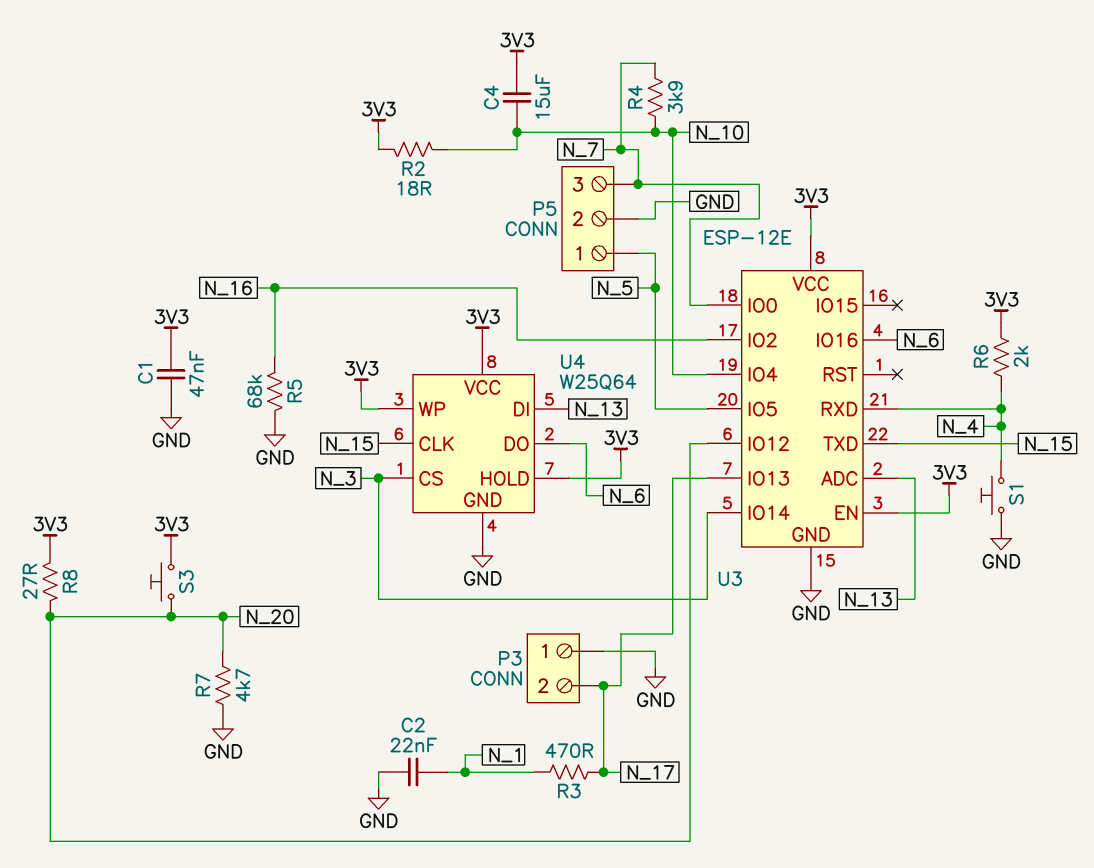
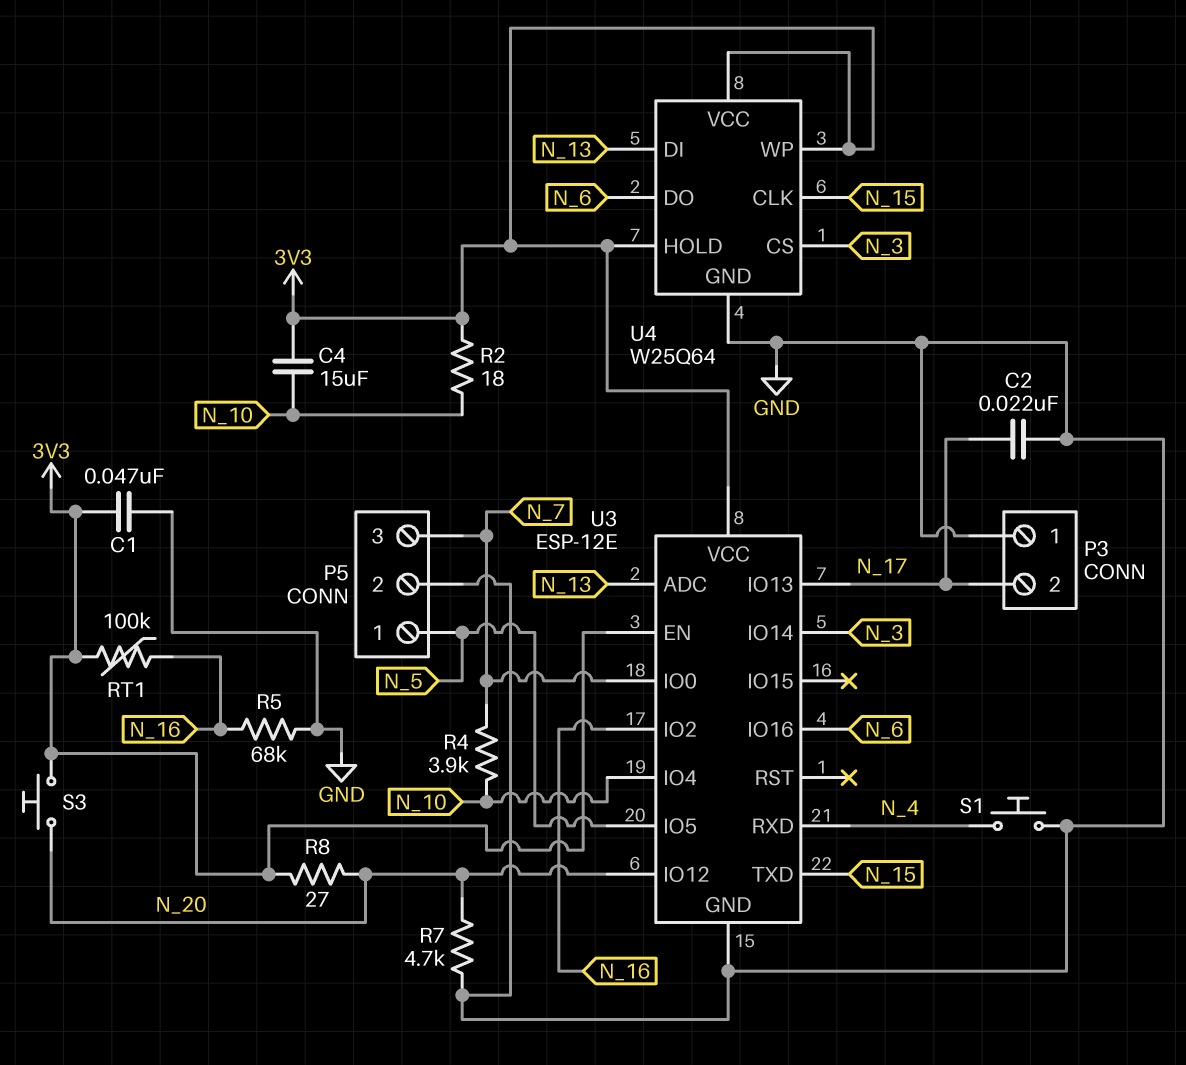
C2: 22nF (GND, N_1) -> 22nF (GND, N_17)
R3: 470 (N_1, N_17) -> none
R6: 2k (3V3, N_4) -> none
RT1: none -> 100k (3V3, N_16)

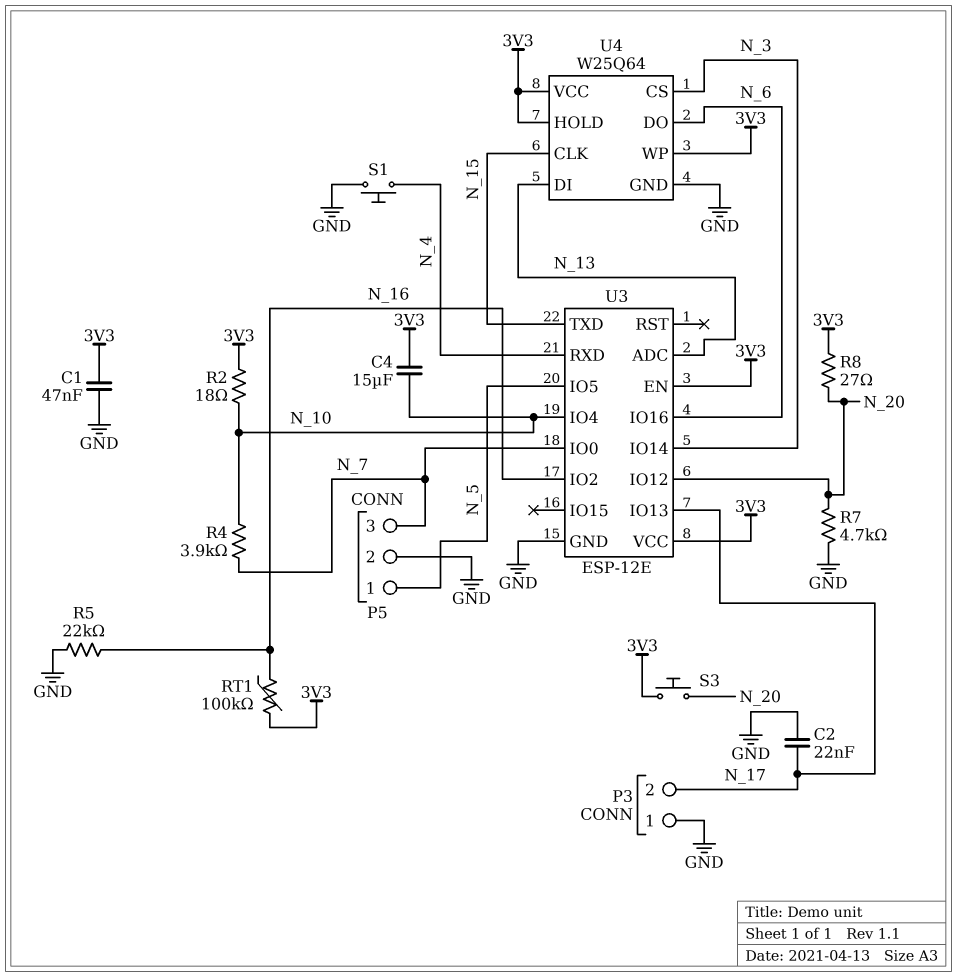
R5: 68k (GND, N_16) -> 22k (GND, N_16)

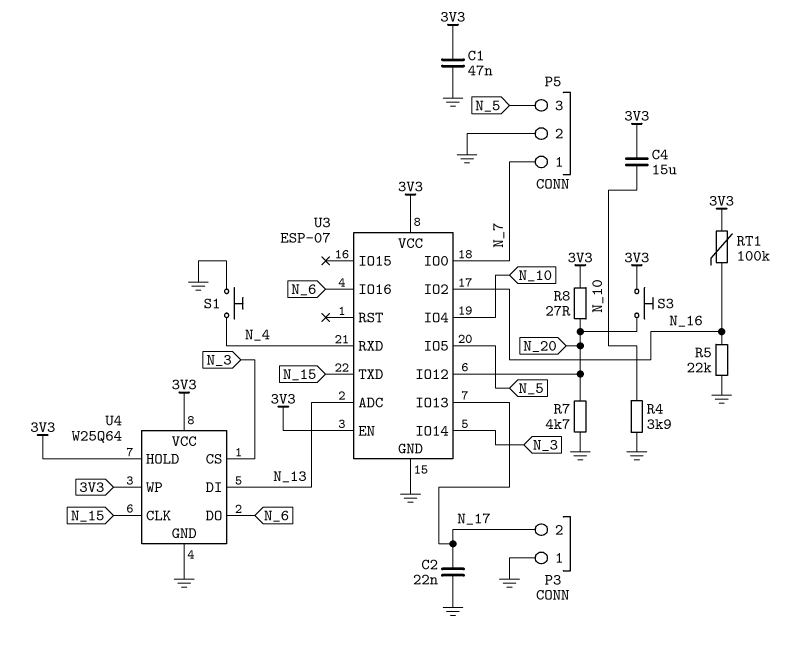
P5 pin 1: N_5 -> N_7
P5 pin 3: N_7 -> N_5
R2: 18 (3V3, N_10) -> none
R4: 3.9k (N_7, N_10) -> 3.9k (GND, N_10)
U3: ESP-12E -> ESP-07

